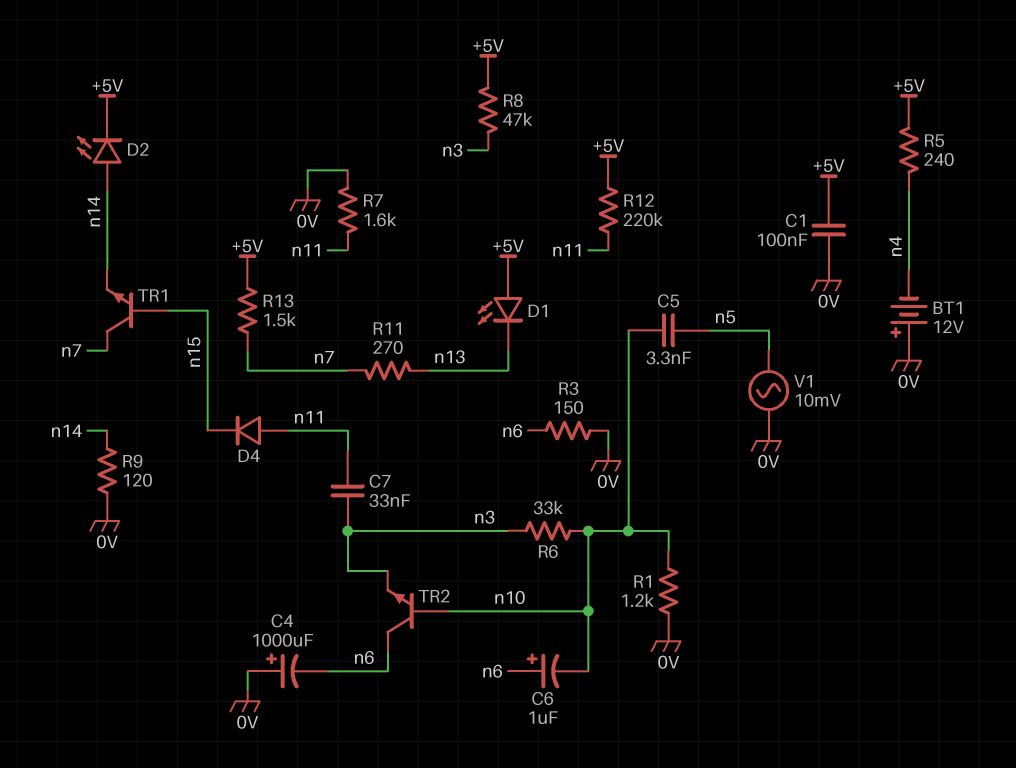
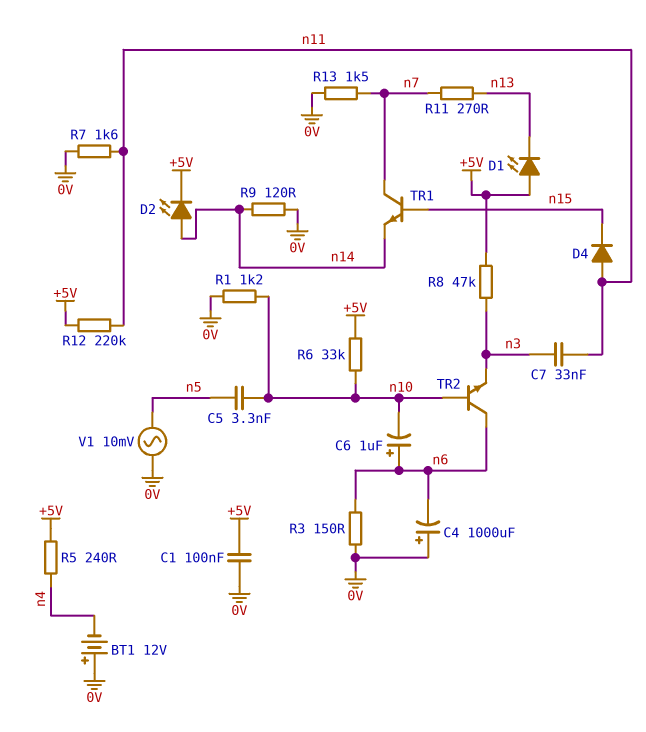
R6: 33k (n3, n10) -> 33k (+5V, n10)
R13: 1.5k (+5V, n7) -> 1.5k (0V, n7)

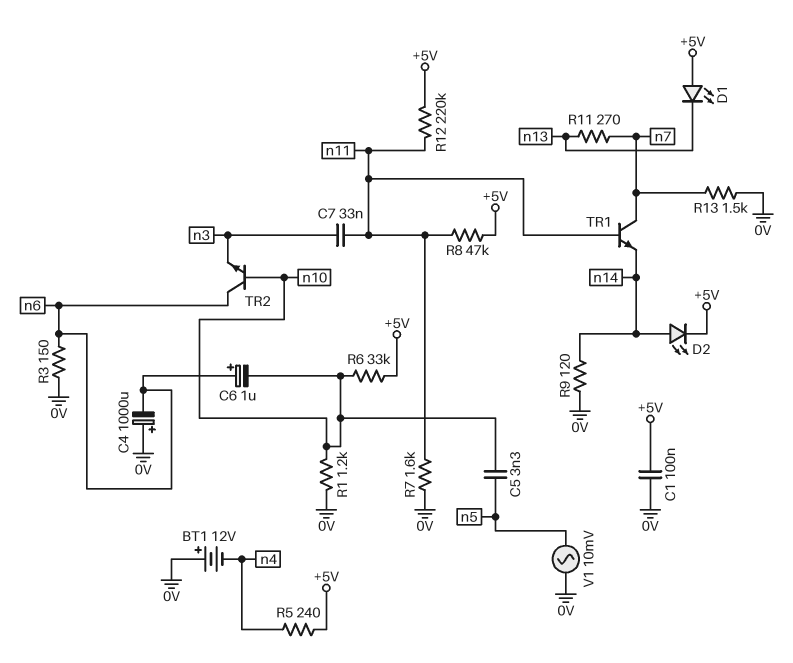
D4: diode (A n11, K n15) -> none
R8: 47k (+5V, n3) -> 47k (+5V, n11)
TR1: NPN (B n15, C n7, E n14) -> NPN (B n11, C n7, E n14)

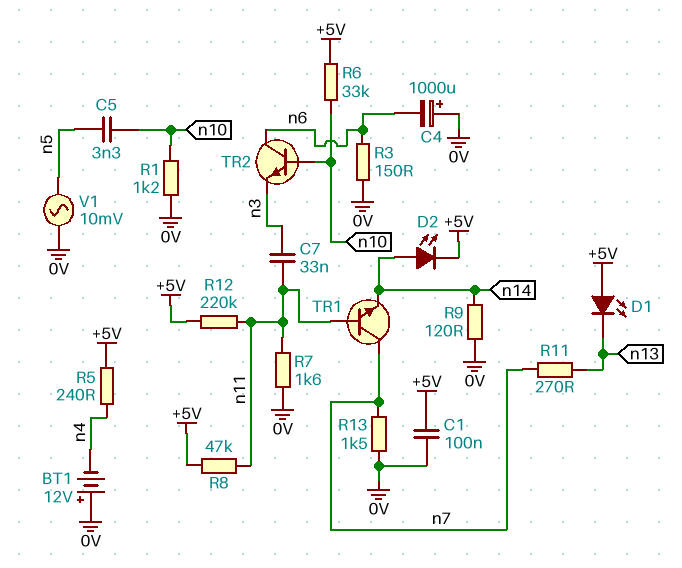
C6: 1uF (plus n6, minus n10) -> none

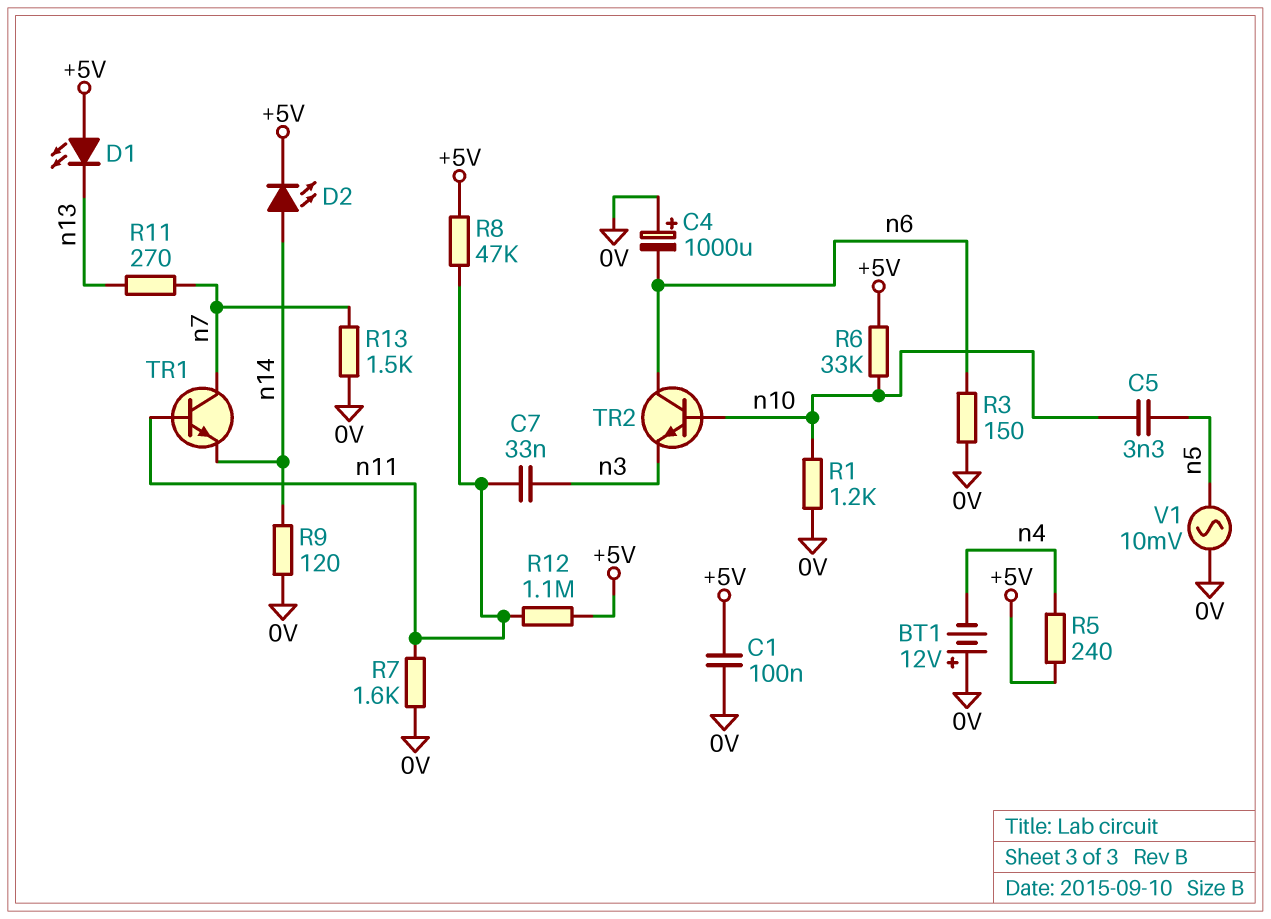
R12: 220k (+5V, n11) -> 1.1M (+5V, n11)

